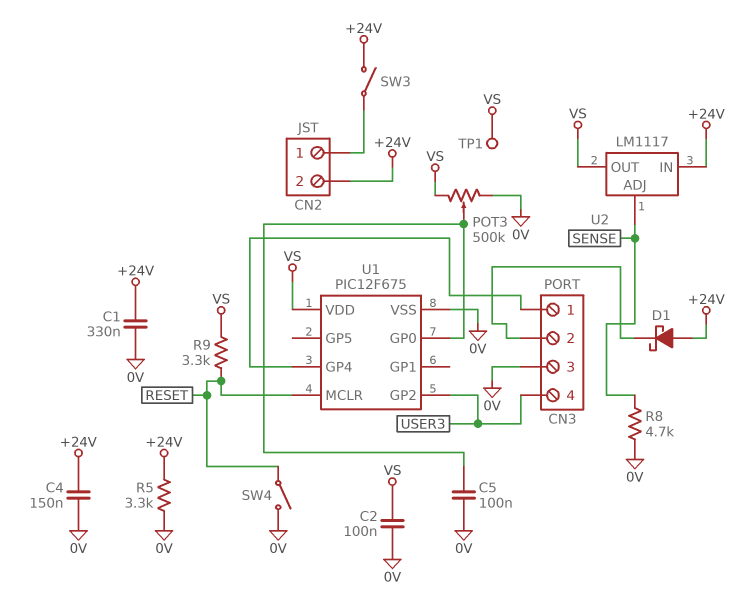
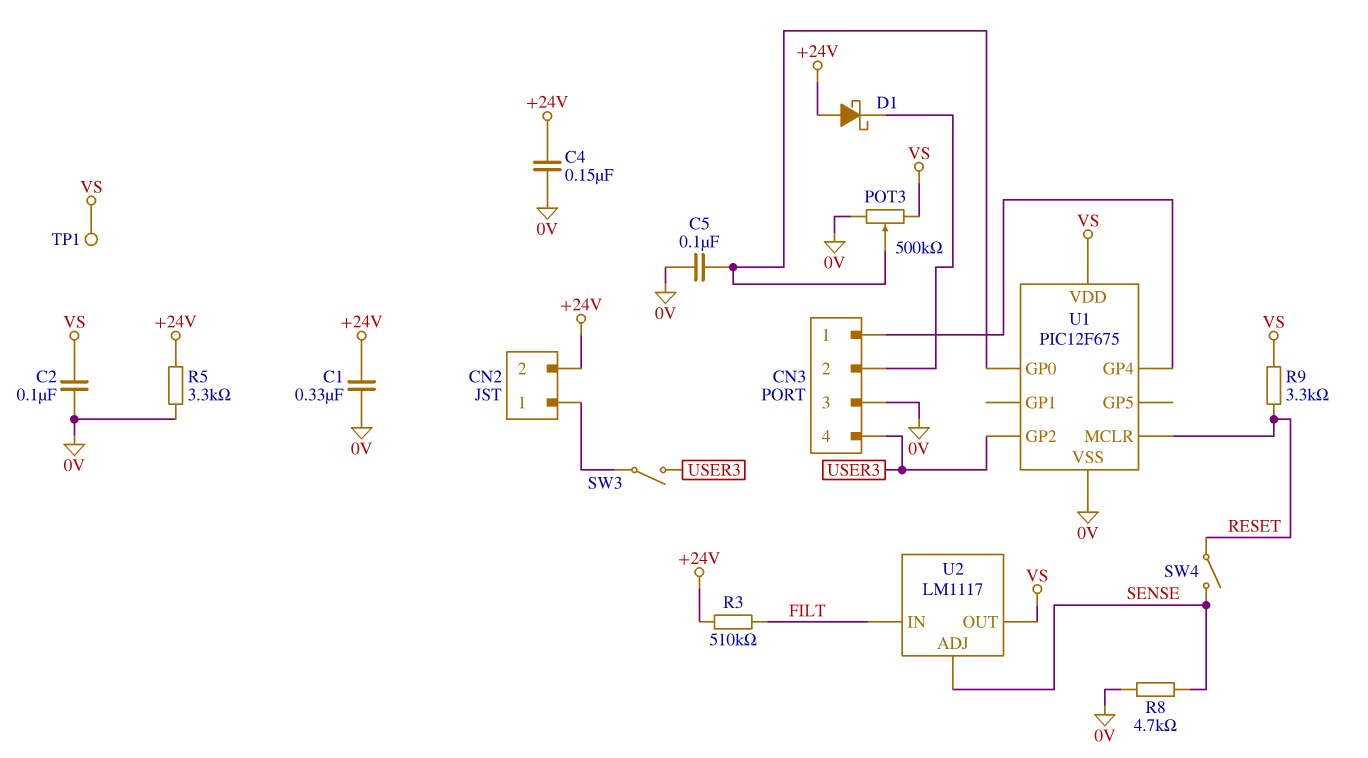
R3: none -> 510k (+24V, FILT)
SW3: switch (+24V, CN2/1) -> switch (CN2/1, USER3)
SW4: switch (0V, RESET) -> switch (RESET, SENSE)
U2 pin IN: +24V -> FILT

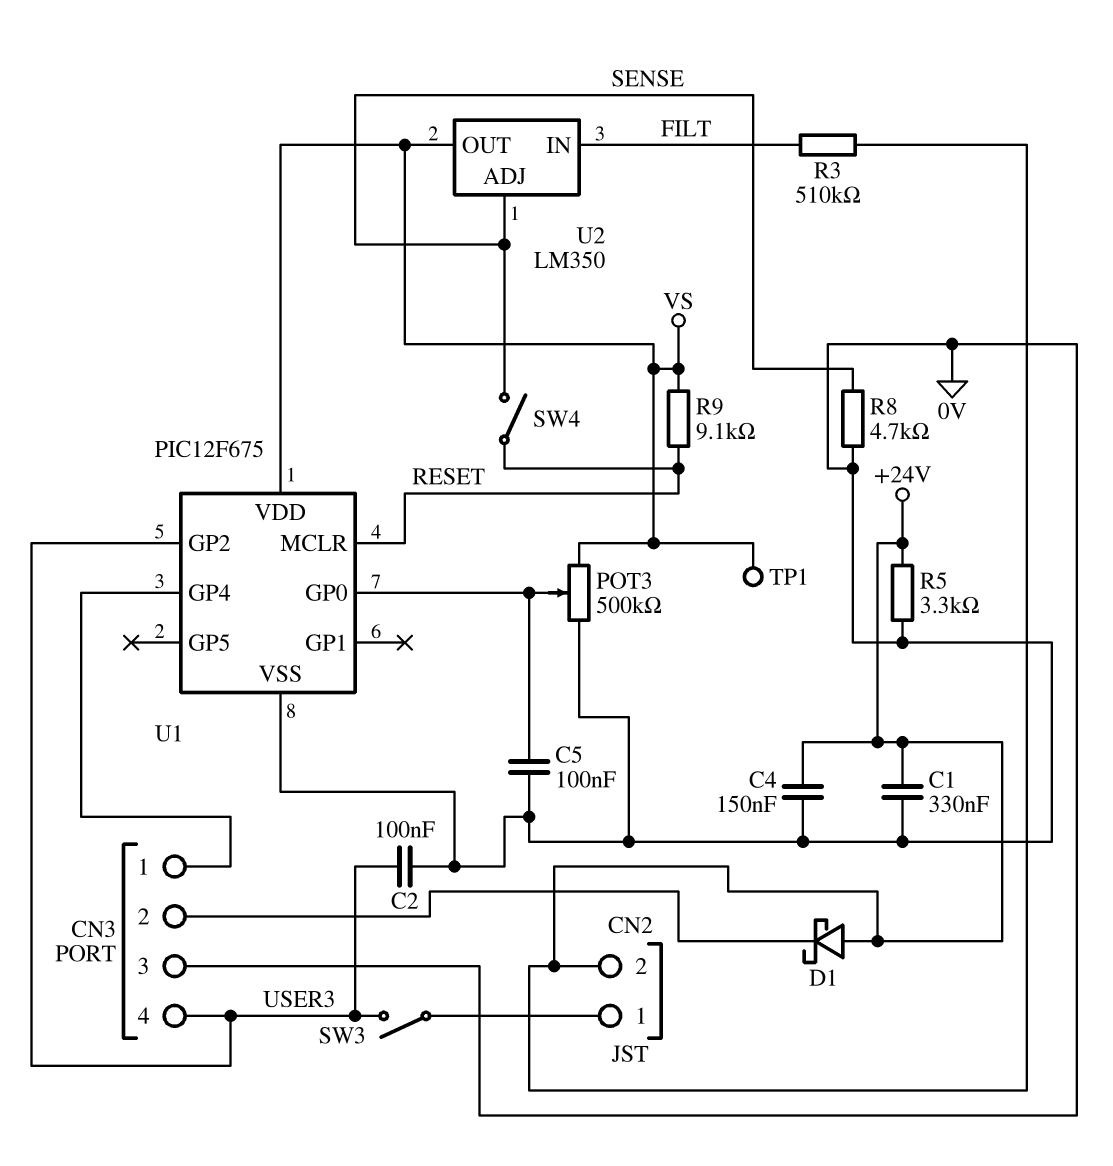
C2: 100nF (0V, VS) -> 100nF (0V, USER3)
R9: 3.3k (RESET, VS) -> 9.1k (RESET, VS)
U2: LM1117 -> LM350

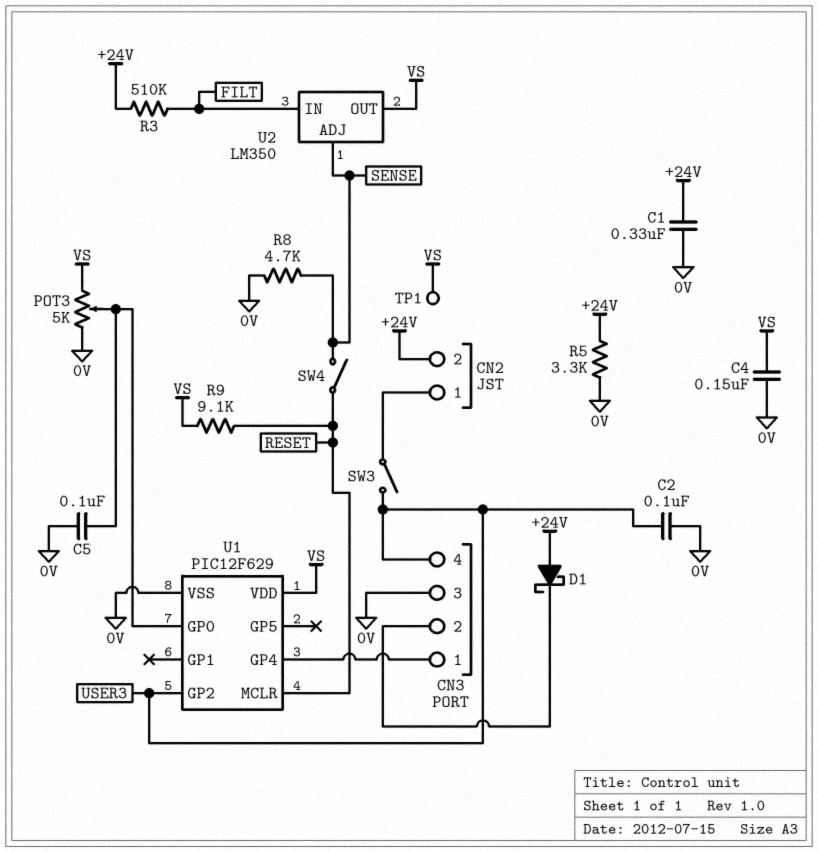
C4: 150nF (+24V, 0V) -> 150nF (0V, VS)
POT3: 500k (0V, VS, wiper U1/GP0) -> 5k (0V, VS, wiper U1/GP0)
U1: PIC12F675 -> PIC12F629

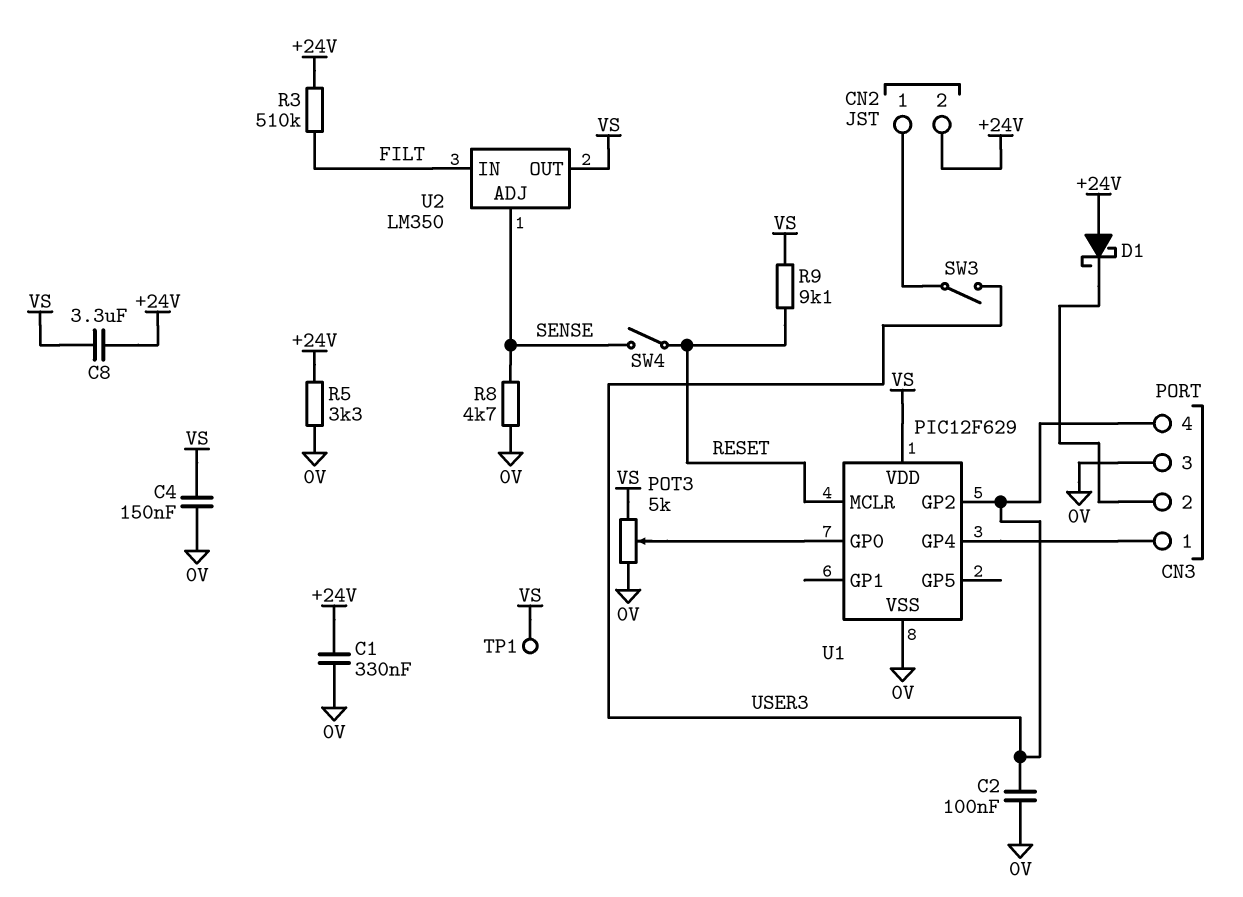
C5: 100nF (0V, U1/GP0) -> none
C8: none -> 3.3uF (+24V, VS)

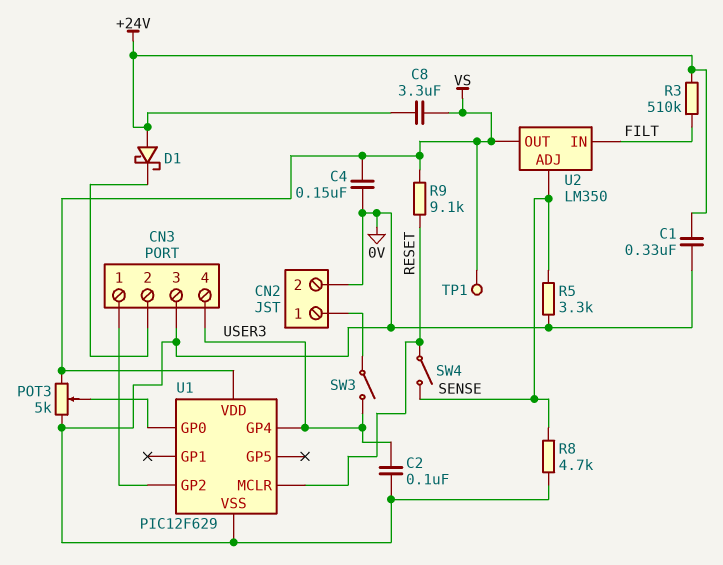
CN2 pin 2: +24V -> 0V
R5: 3.3k (+24V, 0V) -> 3.3k (0V, SENSE)
U1 pin GP2: USER3 -> CN3/1
U1 pin GP4: CN3/1 -> USER3

